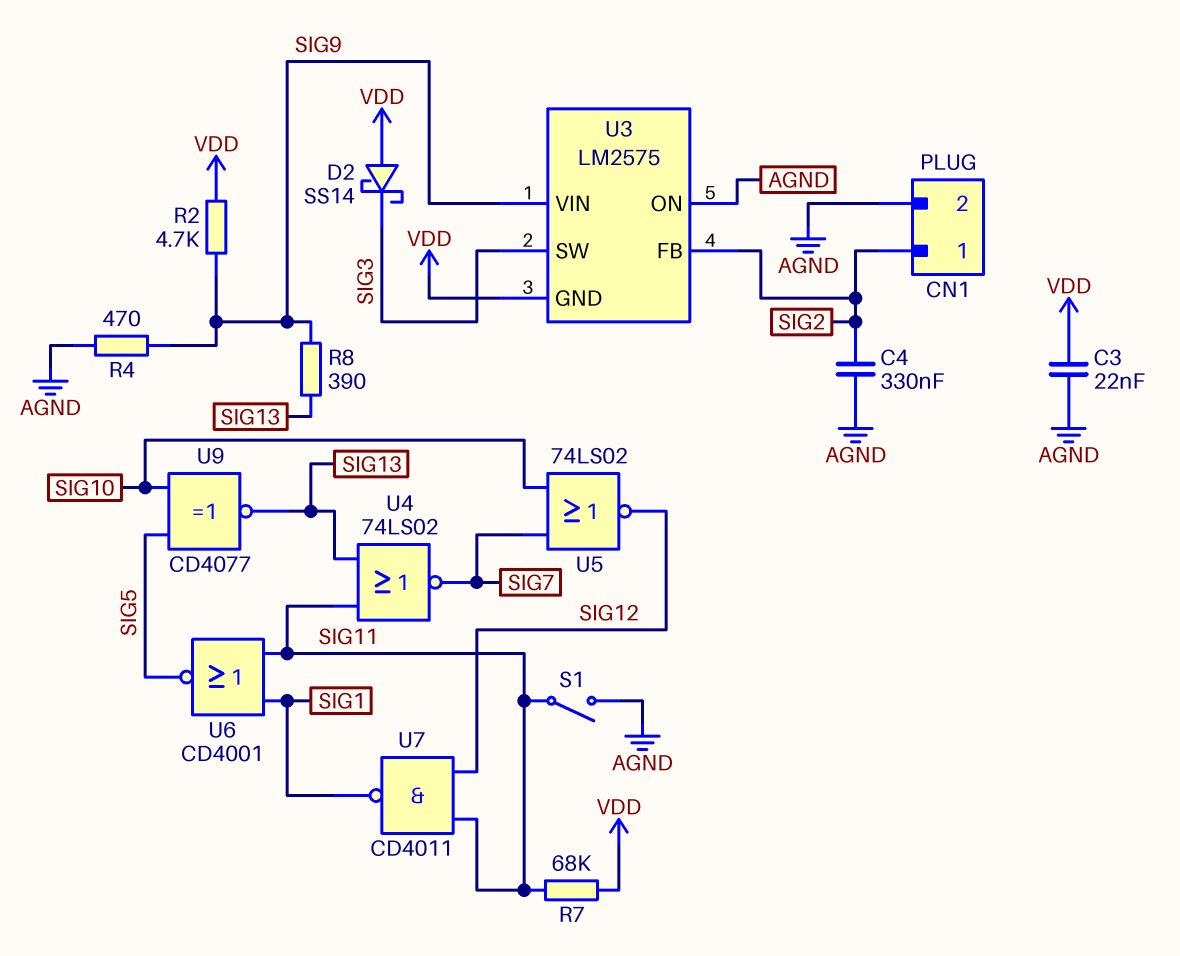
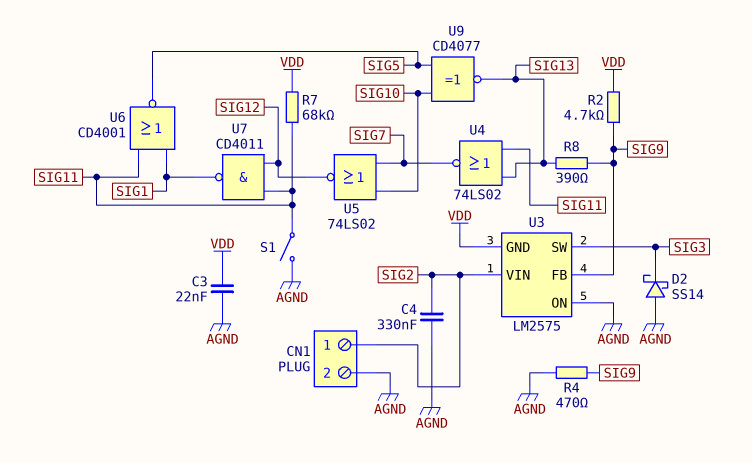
D2: schottky SS14 (A VDD, K SIG3) -> schottky SS14 (A AGND, K SIG3)
U3 pin FB: SIG2 -> SIG9
U3 pin VIN: SIG9 -> SIG2

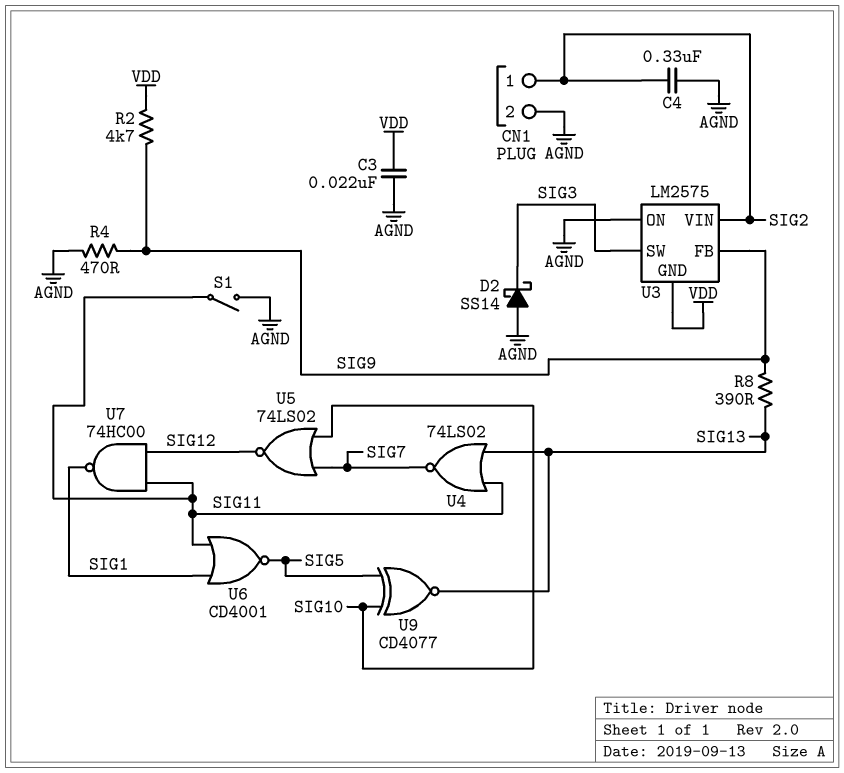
R7: 68k (SIG11, VDD) -> none
U7: NAND CD4011 (in SIG11, in SIG12, out SIG1) -> NAND 74HC00 (in SIG11, in SIG12, out SIG1)

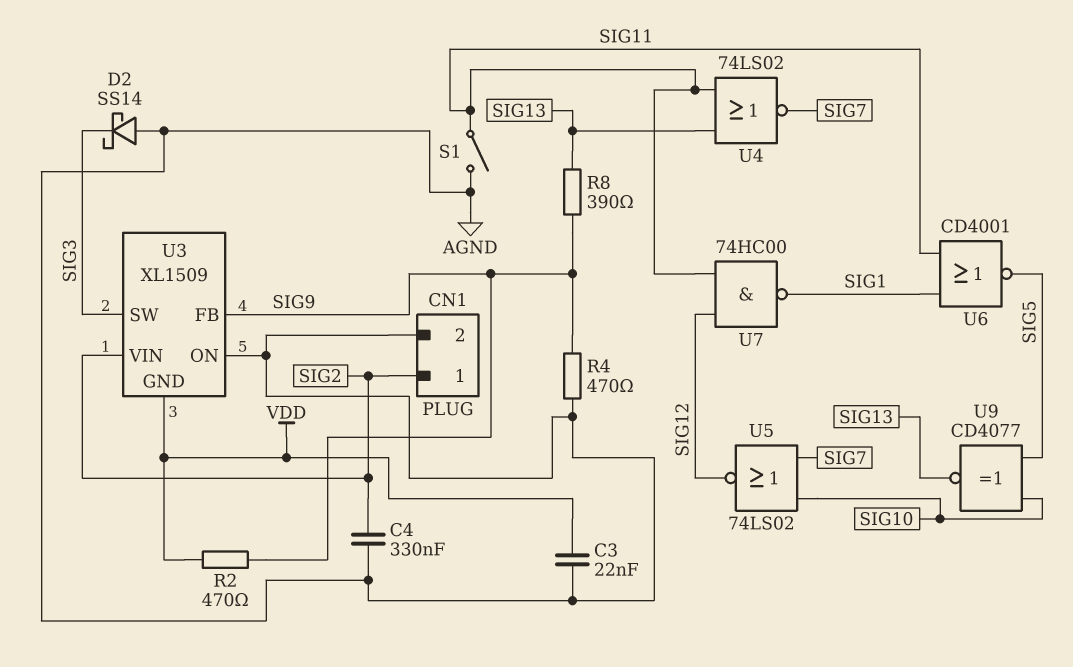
R2: 4.7k (SIG9, VDD) -> 470 (SIG9, VDD)
U3: LM2575 -> XL1509

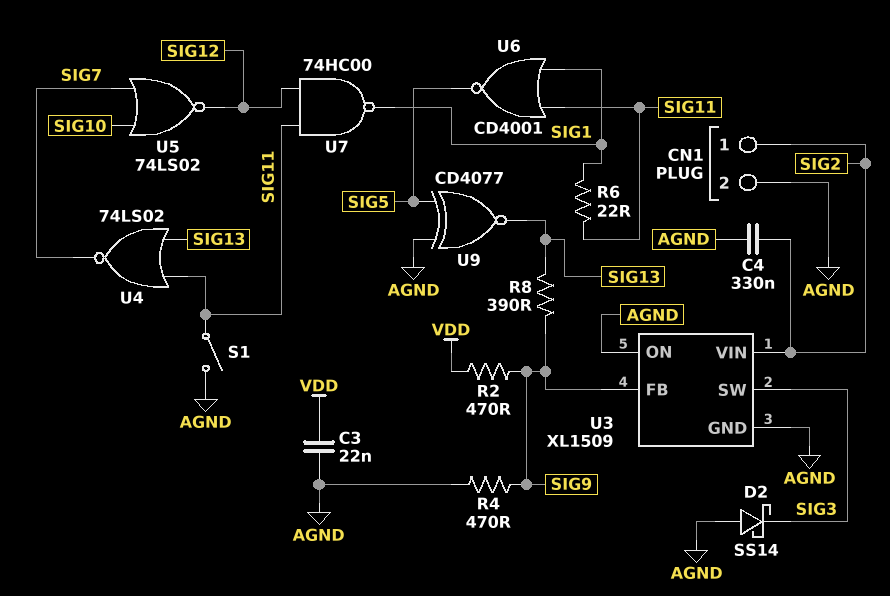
R6: none -> 22 (SIG1, SIG11)
U3 pin GND: VDD -> AGND
U9: XNOR CD4077 (in SIG5, in SIG10, out SIG13) -> XNOR CD4077 (in AGND, in SIG5, out SIG13)

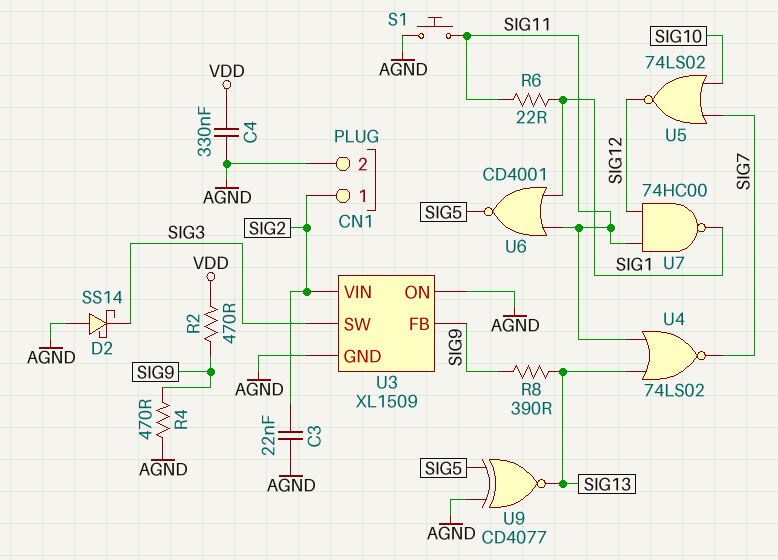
C3: 22nF (AGND, VDD) -> 22nF (AGND, SIG2)
C4: 330nF (AGND, SIG2) -> 330nF (AGND, VDD)
S1: switch (AGND, SIG11) -> button (AGND, SIG11)

